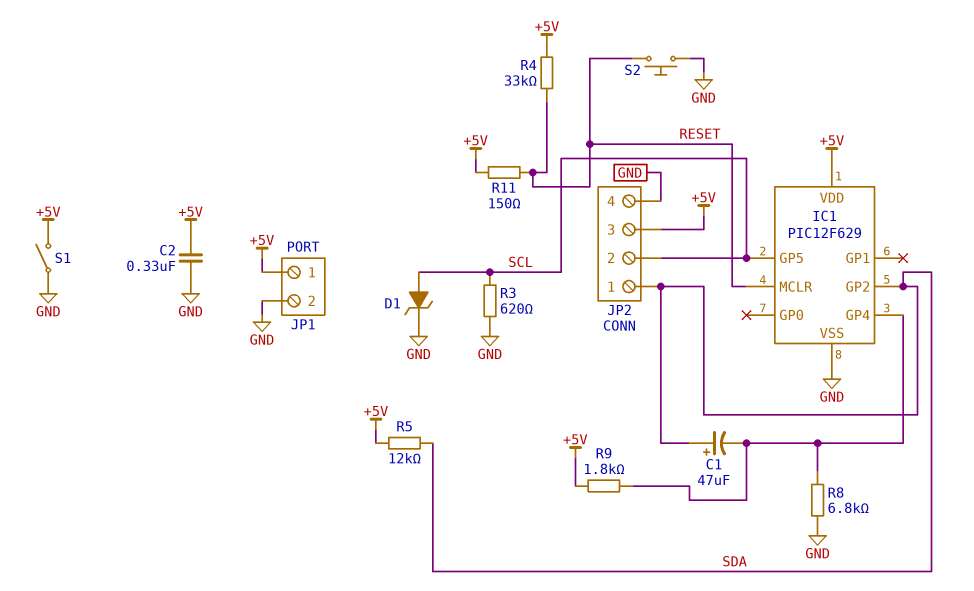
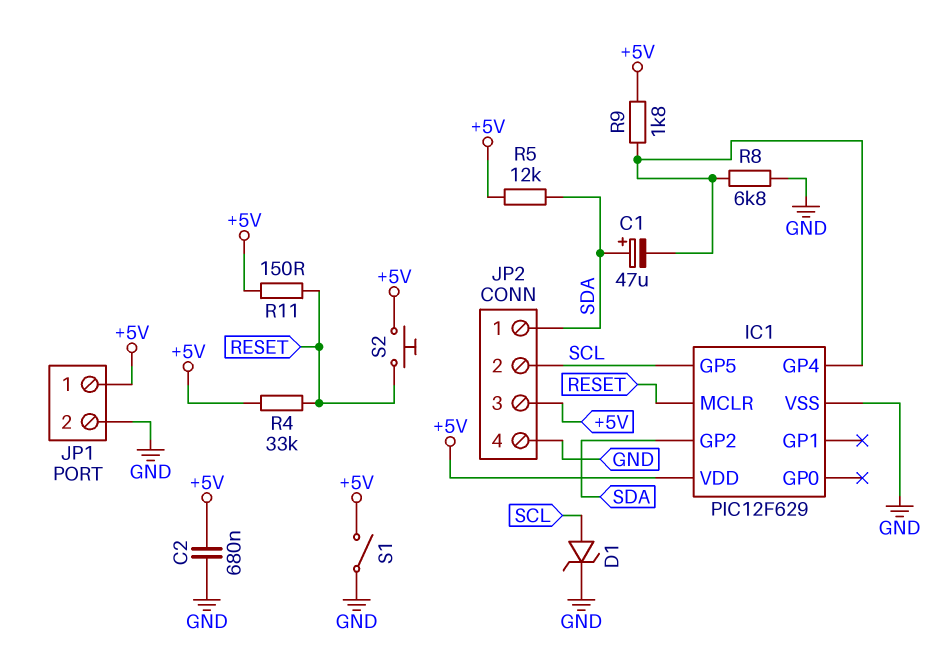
C2: 330nF (+5V, GND) -> 680nF (+5V, GND)
R3: 620 (GND, SCL) -> none
S2: button (GND, RESET) -> button (+5V, RESET)

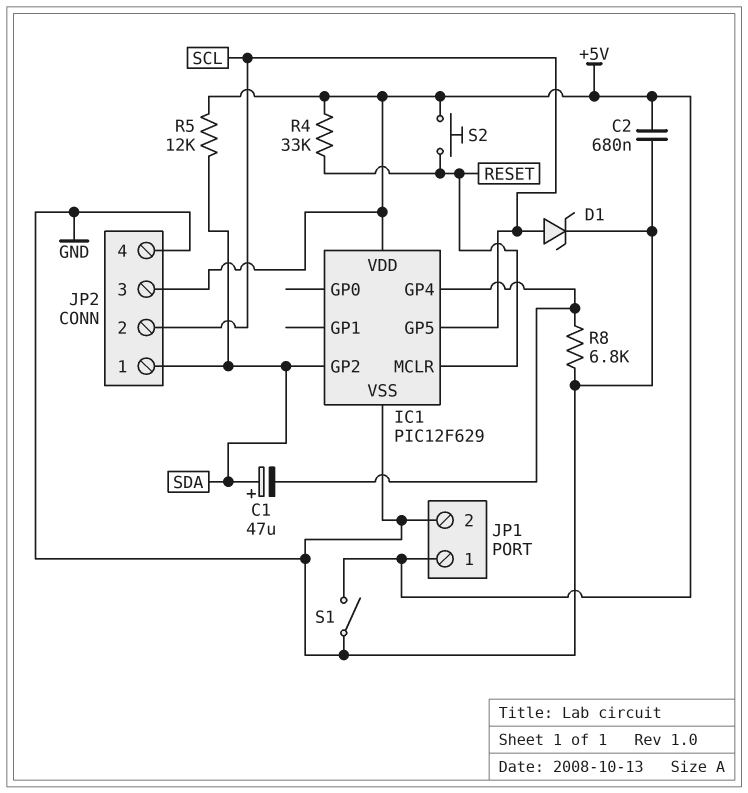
R9: 1.8k (+5V, IC1/GP4) -> none
R11: 150 (+5V, RESET) -> none

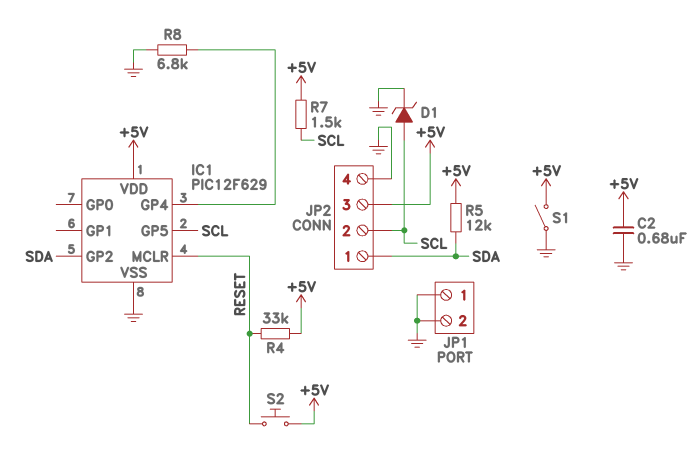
C1: 47uF (plus SDA, minus IC1/GP4) -> none
JP1 pin 1: +5V -> GND
R7: none -> 1.5k (+5V, SCL)

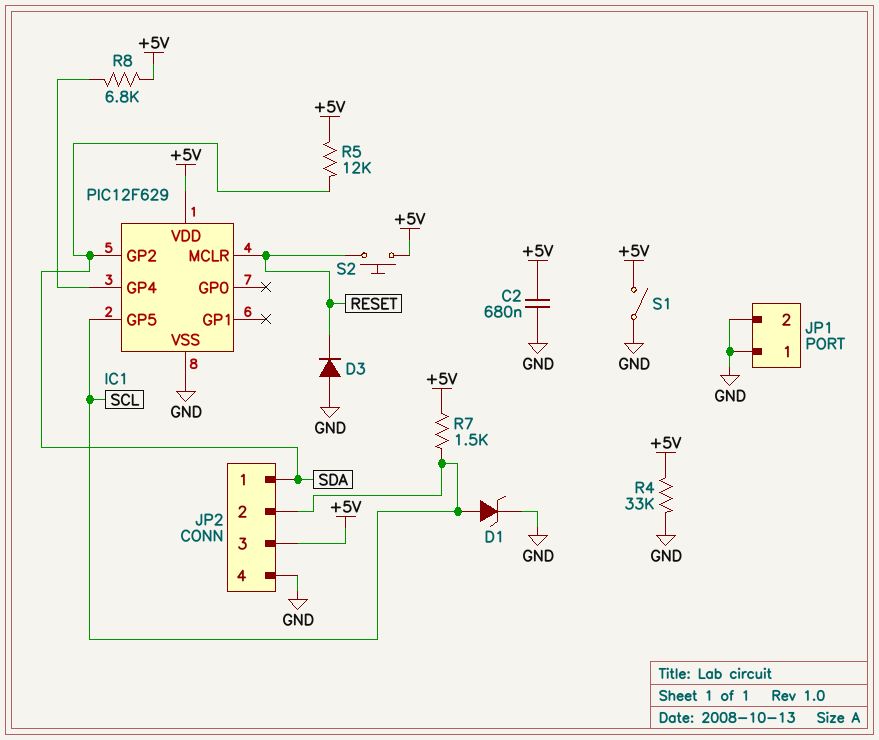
D3: none -> diode (A GND, K RESET)
R4: 33k (+5V, RESET) -> 33k (+5V, GND)
R8: 6.8k (GND, IC1/GP4) -> 6.8k (+5V, IC1/GP4)

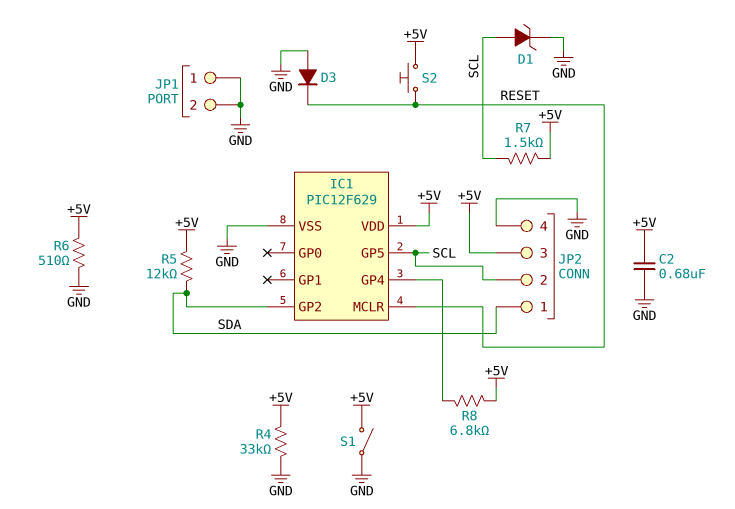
R6: none -> 510 (+5V, GND)

